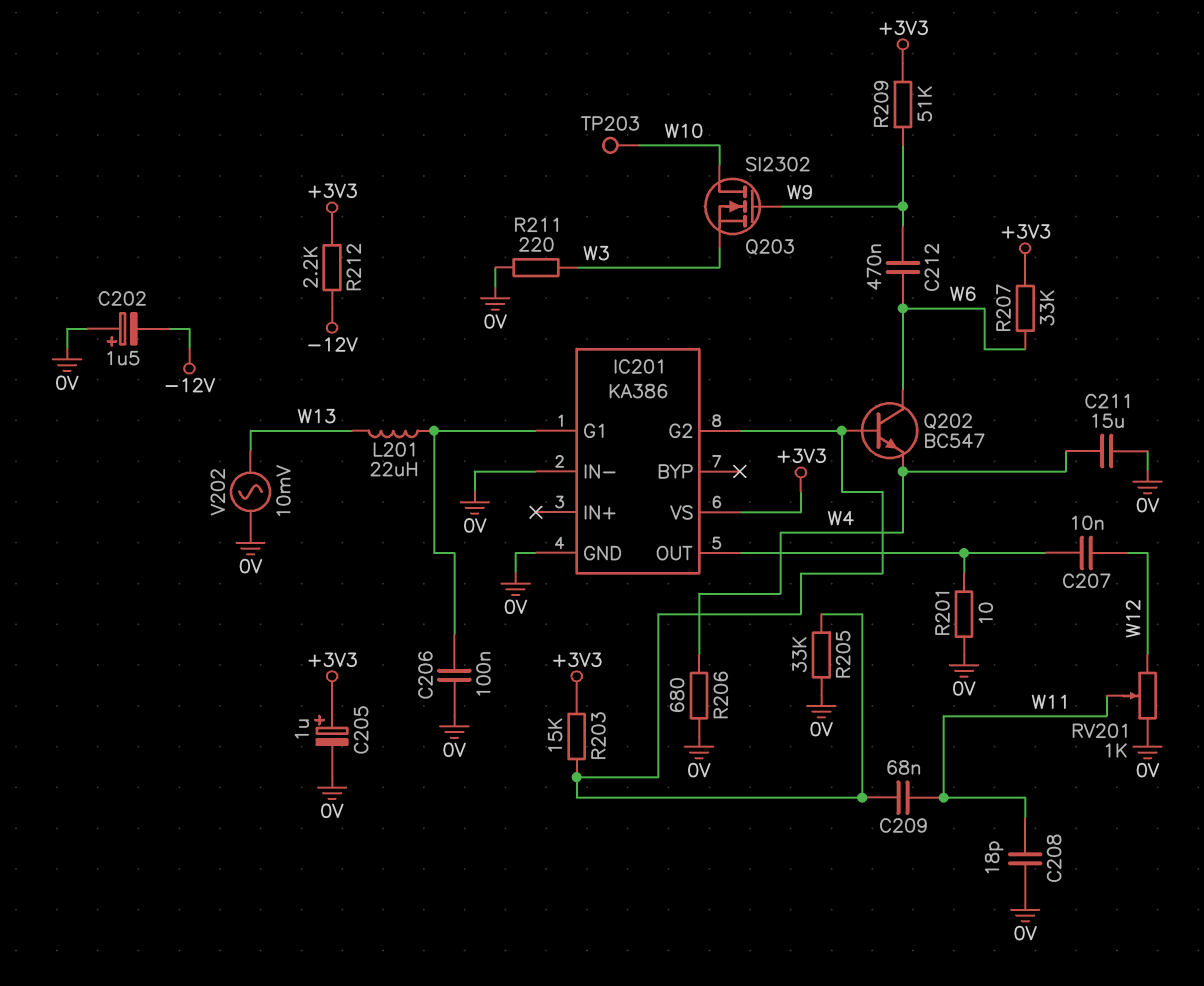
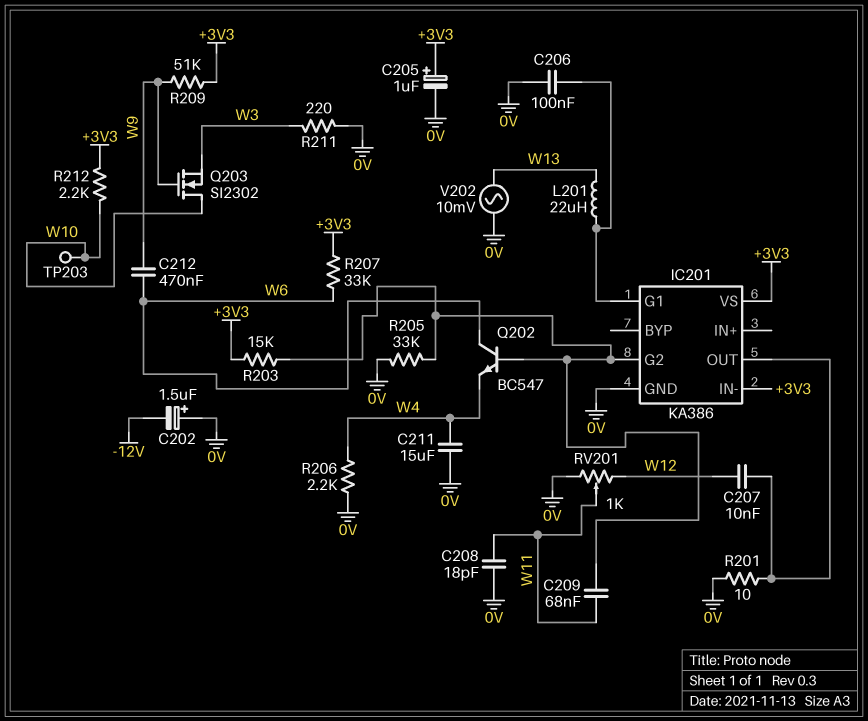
IC201 pin IN-: 0V -> +3V3
R206: 680 (0V, W4) -> 2.2k (0V, W4)
R212: 2.2k (+3V3, -12V) -> 2.2k (+3V3, W10)

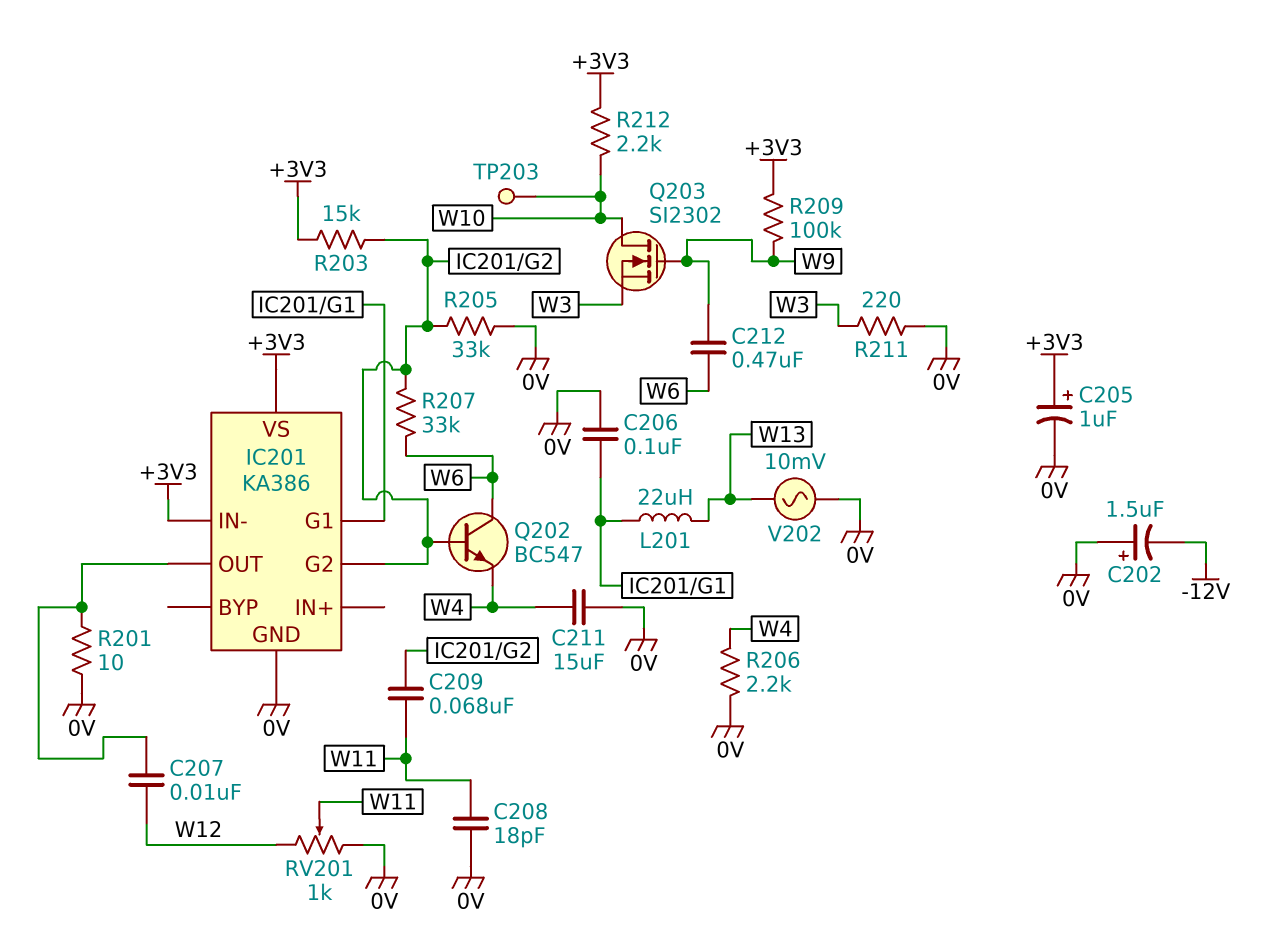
R207: 33k (+3V3, W6) -> 33k (IC201/G2, W6)
R209: 51k (+3V3, W9) -> 100k (+3V3, W9)

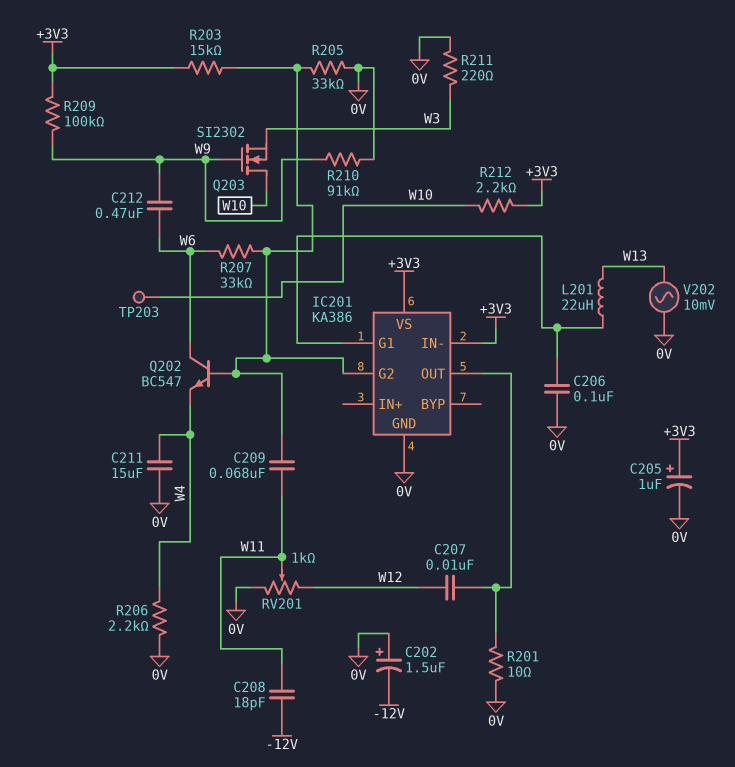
C208: 18pF (0V, W11) -> 18pF (-12V, W11)
R210: none -> 91k (0V, W9)

